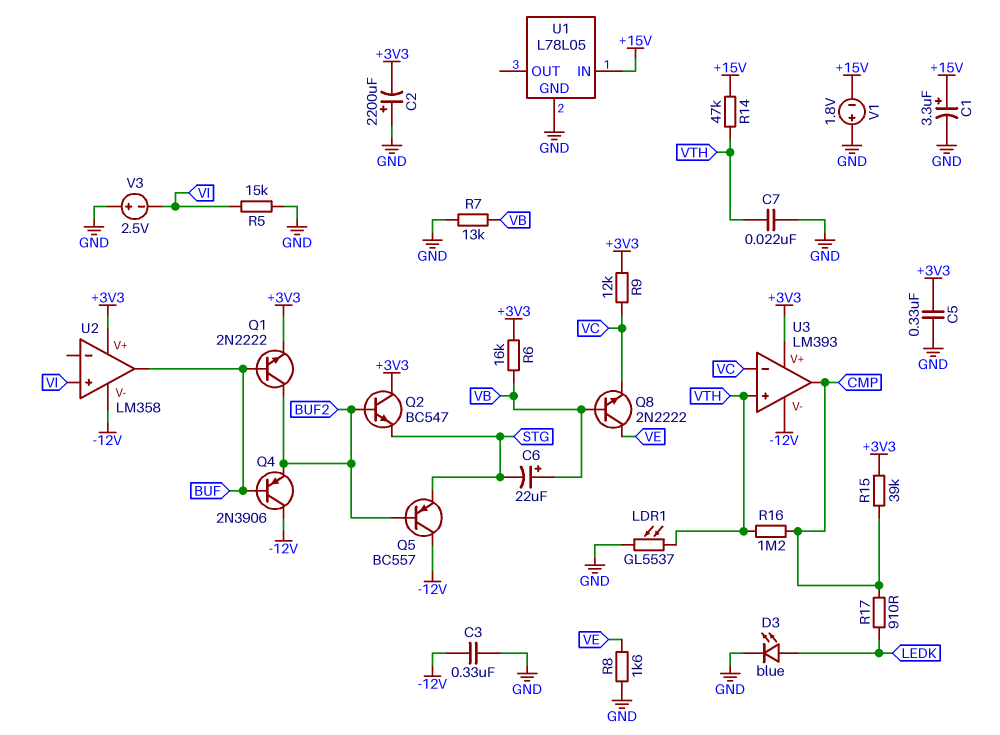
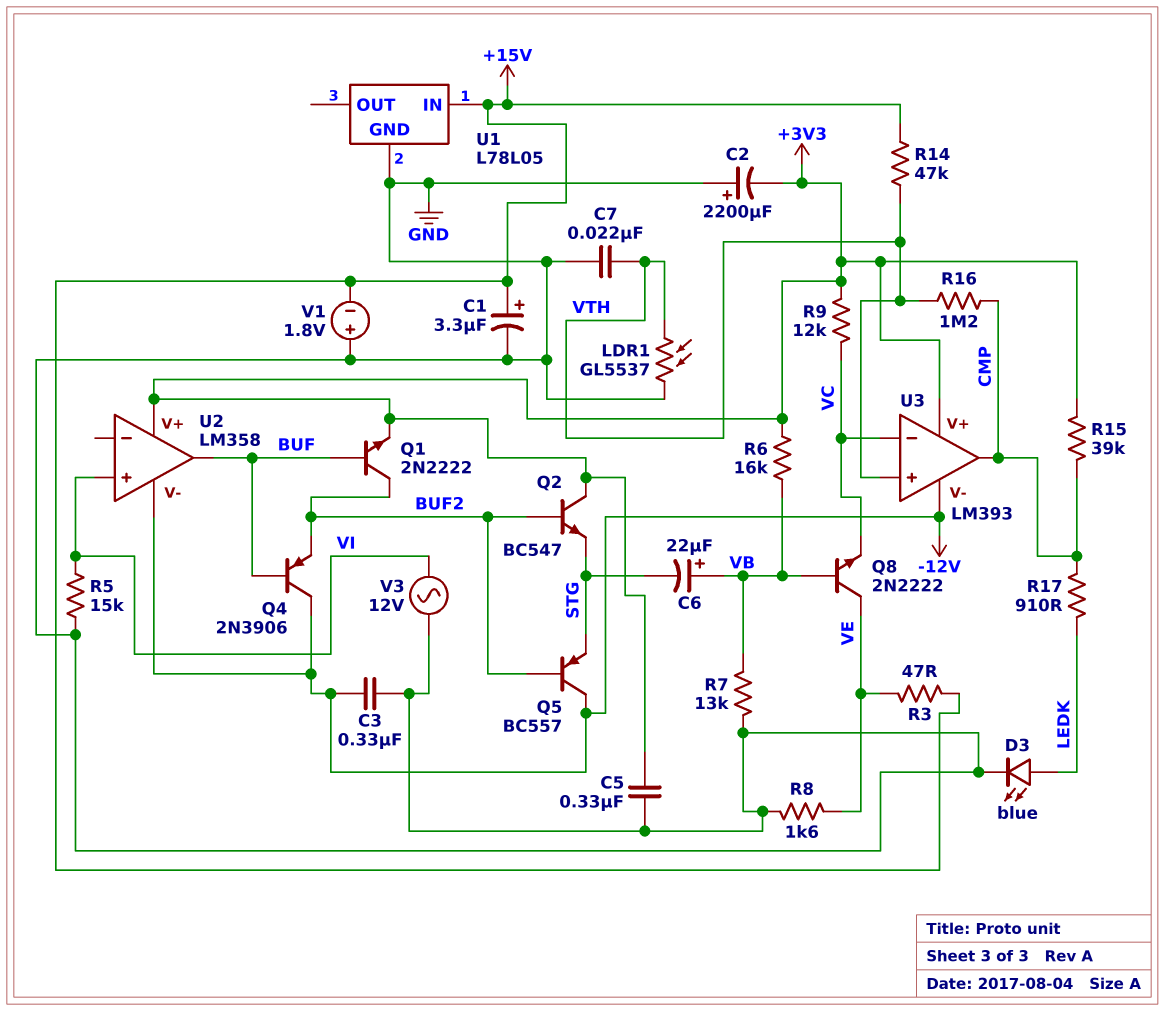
R3: none -> 47 (+15V, VE)
V3: 2.5V (plus GND, minus VI) -> AC 12V (GND, VI)

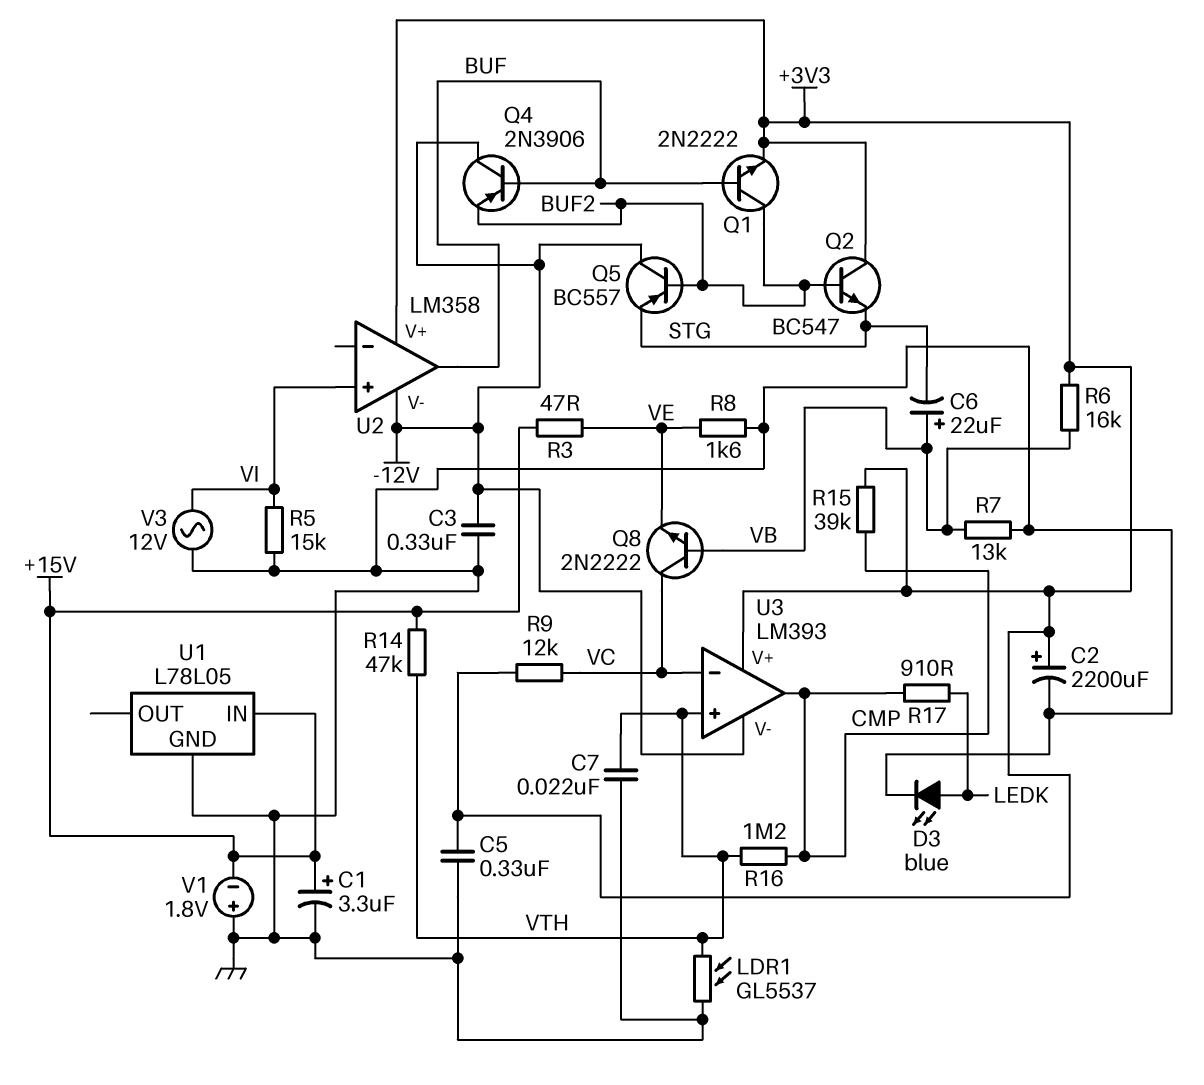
C2: 2200uF (plus GND, minus +3V3) -> 2200uF (plus +3V3, minus GND)
Q8: NPN 2N2222 (B VB, C VE, E VC) -> NPN 2N2222 (B VB, C VC, E VE)

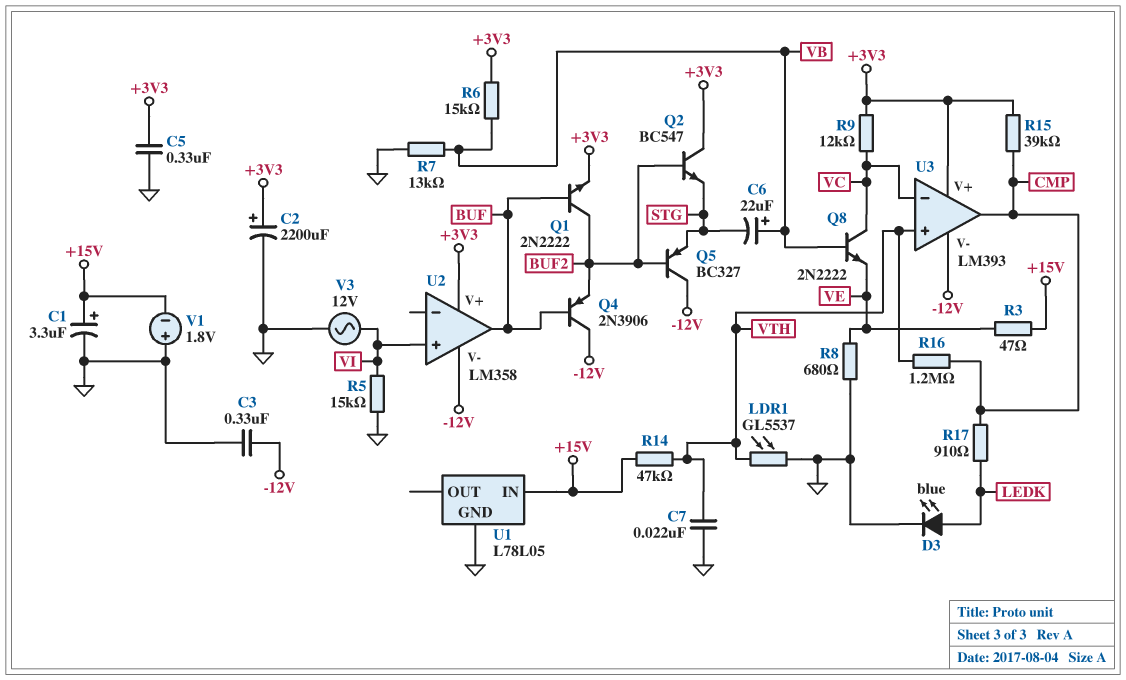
Q5: PNP BC557 (B BUF2, C -12V, E STG) -> PNP BC327 (B BUF2, C -12V, E STG)
R6: 16k (+3V3, VB) -> 15k (+3V3, VB)
R8: 1.6k (GND, VE) -> 680 (GND, VE)

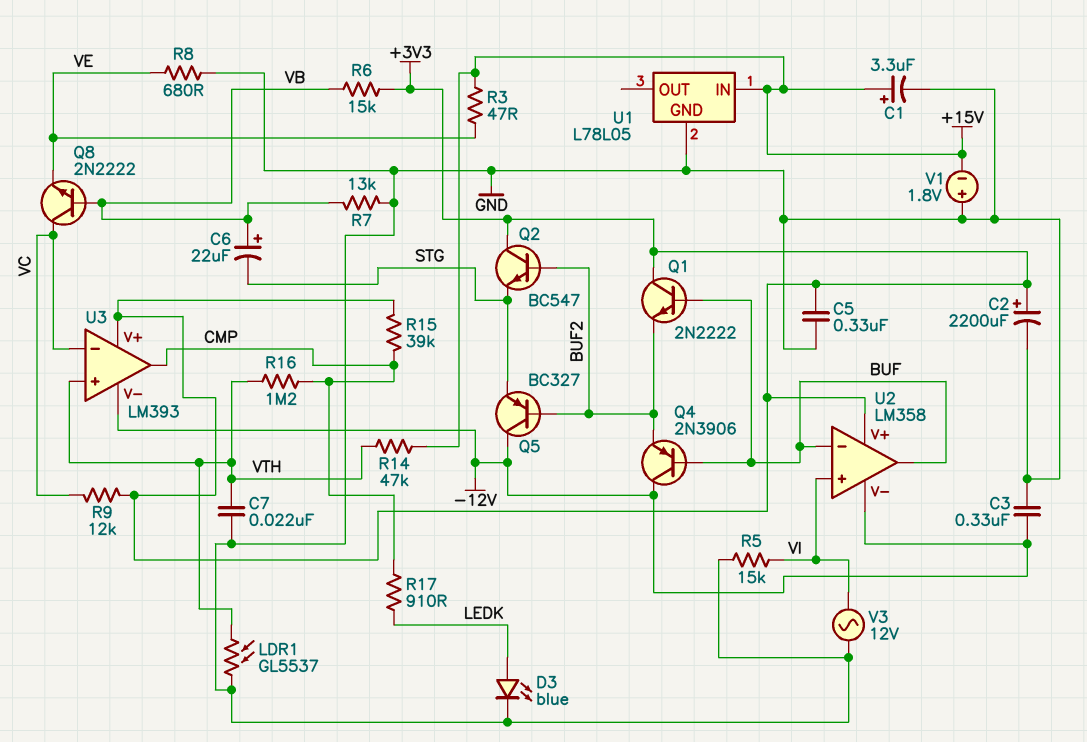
Q1: NPN 2N2222 (B BUF, C BUF2, E +3V3) -> NPN 2N2222 (B BUF, C +3V3, E BUF2)
U2 pin in-: none -> BUF

